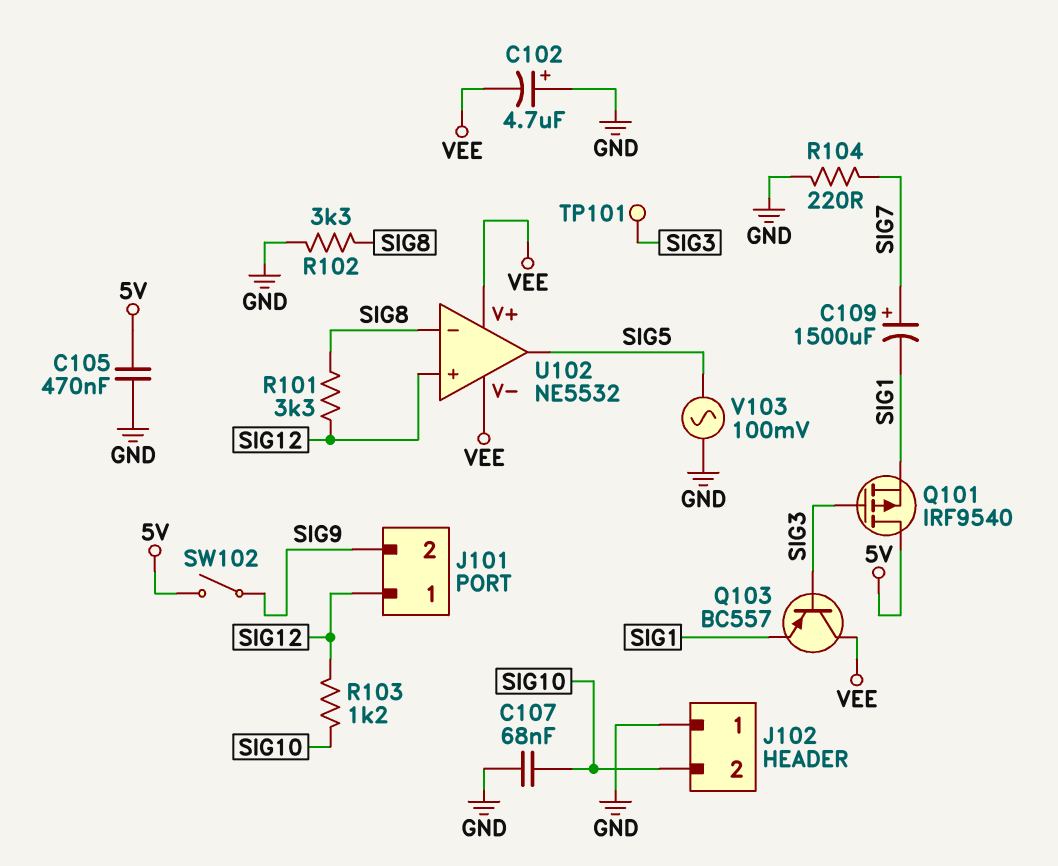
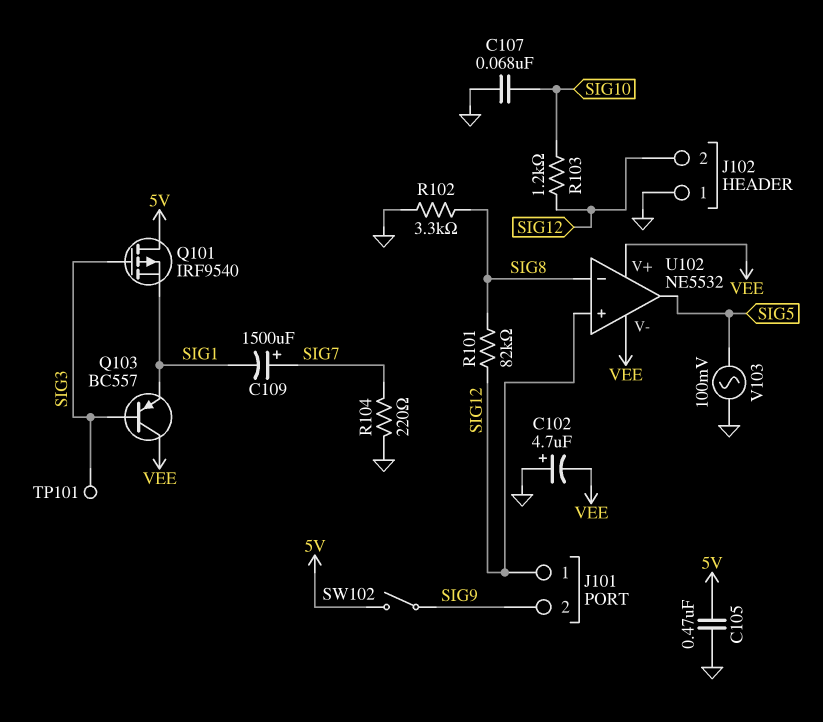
J102 pin 2: SIG10 -> SIG12
R101: 3.3k (SIG8, SIG12) -> 82k (SIG8, SIG12)

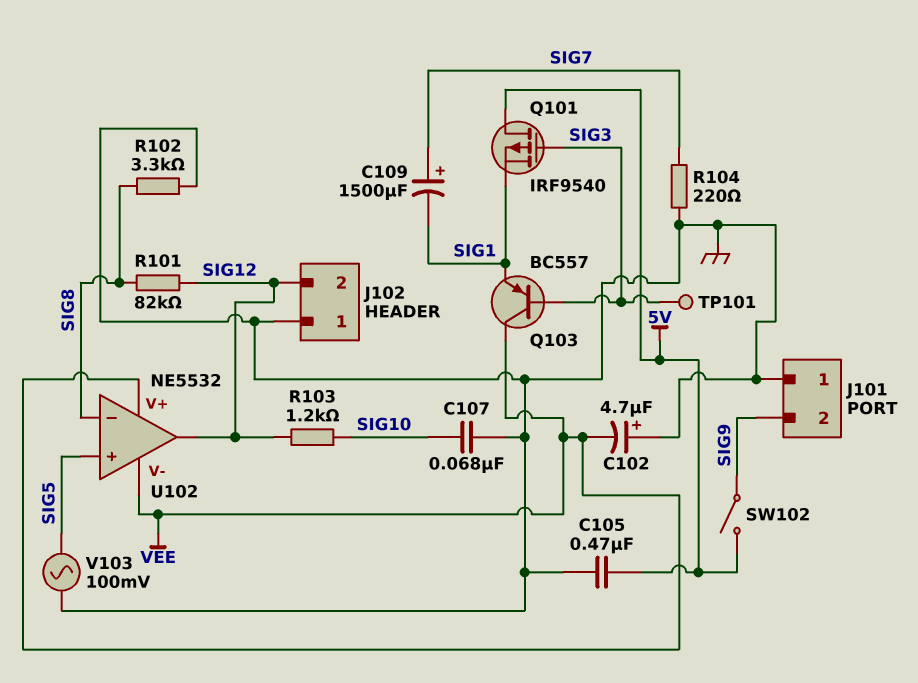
J101 pin 1: SIG12 -> GND
U102 pin in+: SIG12 -> SIG5
U102 pin out: SIG5 -> SIG12

